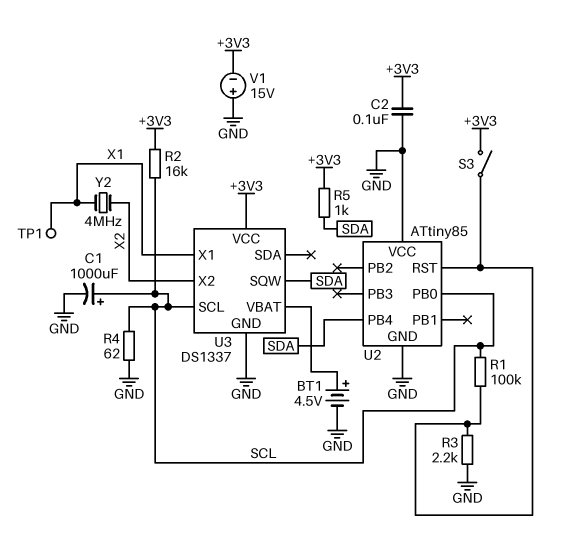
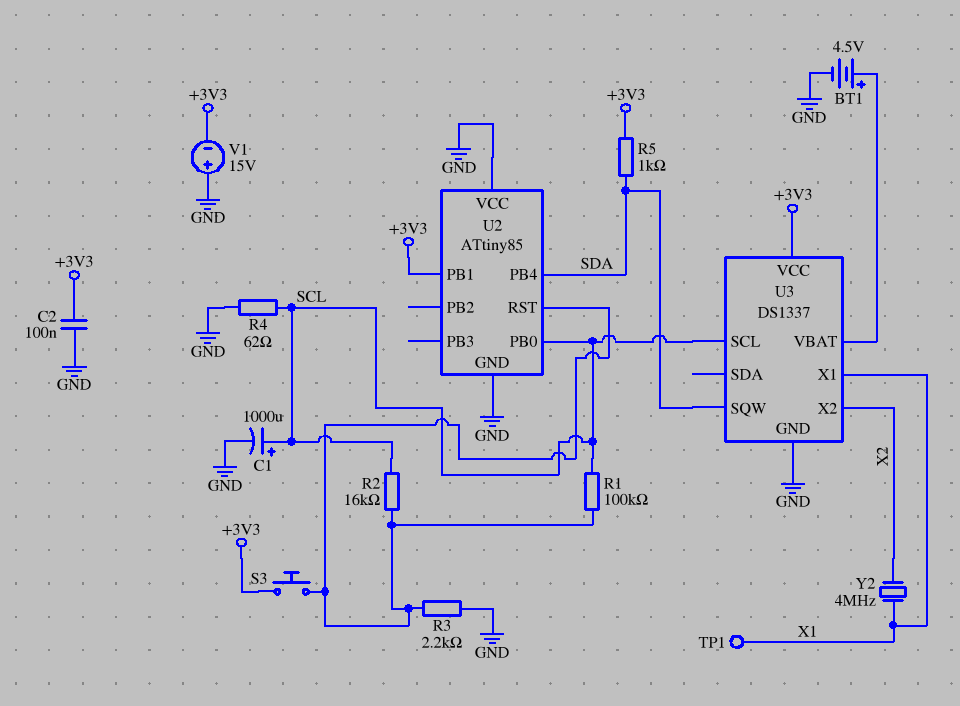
R2: 16k (+3V3, SCL) -> 16k (SCL, U2/RST)
S3: switch (+3V3, U2/RST) -> button (+3V3, U2/RST)
U2 pin PB1: none -> +3V3

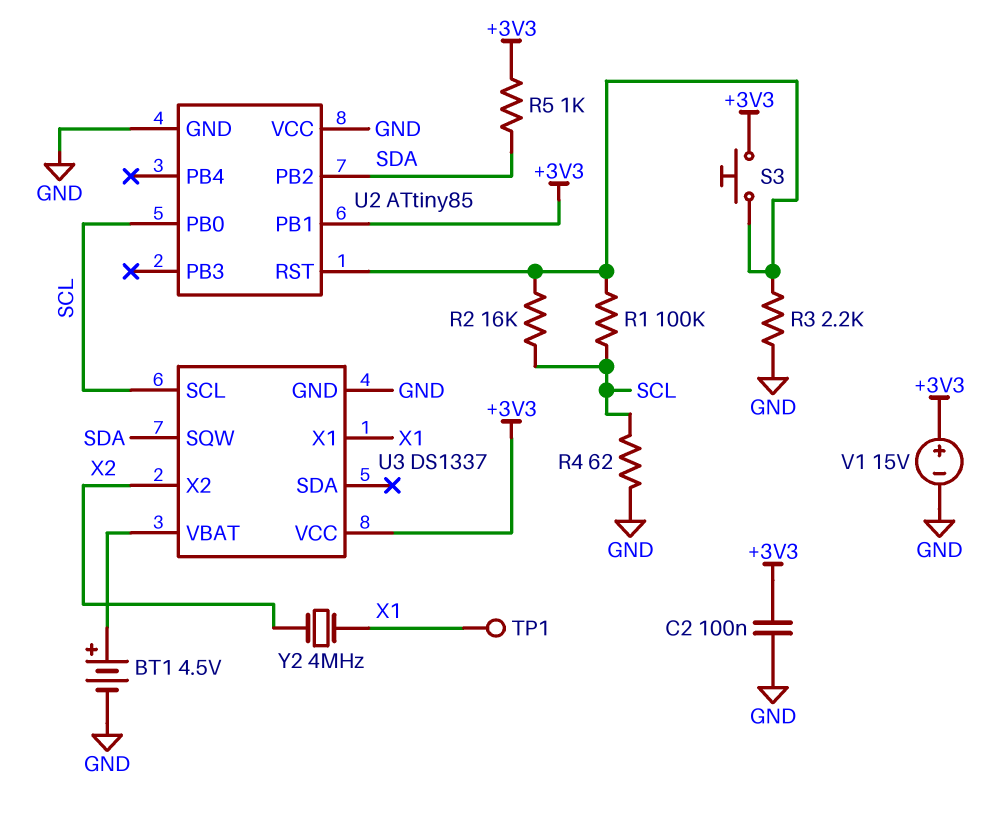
C1: 1000uF (plus SCL, minus GND) -> none
U2 pin PB2: none -> SDA
U2 pin PB4: SDA -> none
V1: 15V (plus GND, minus +3V3) -> 15V (plus +3V3, minus GND)

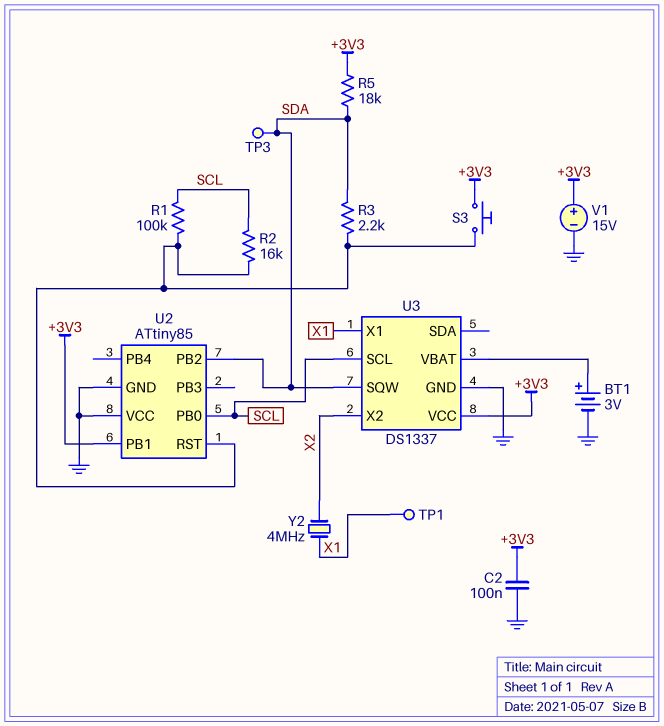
BT1: 4.5V (plus U3/VBAT, minus GND) -> 3V (plus U3/VBAT, minus GND)
R3: 2.2k (GND, U2/RST) -> 2.2k (SDA, U2/RST)
R4: 62 (GND, SCL) -> none
R5: 1k (+3V3, SDA) -> 18k (+3V3, SDA)
TP3: none -> test point (SDA)

